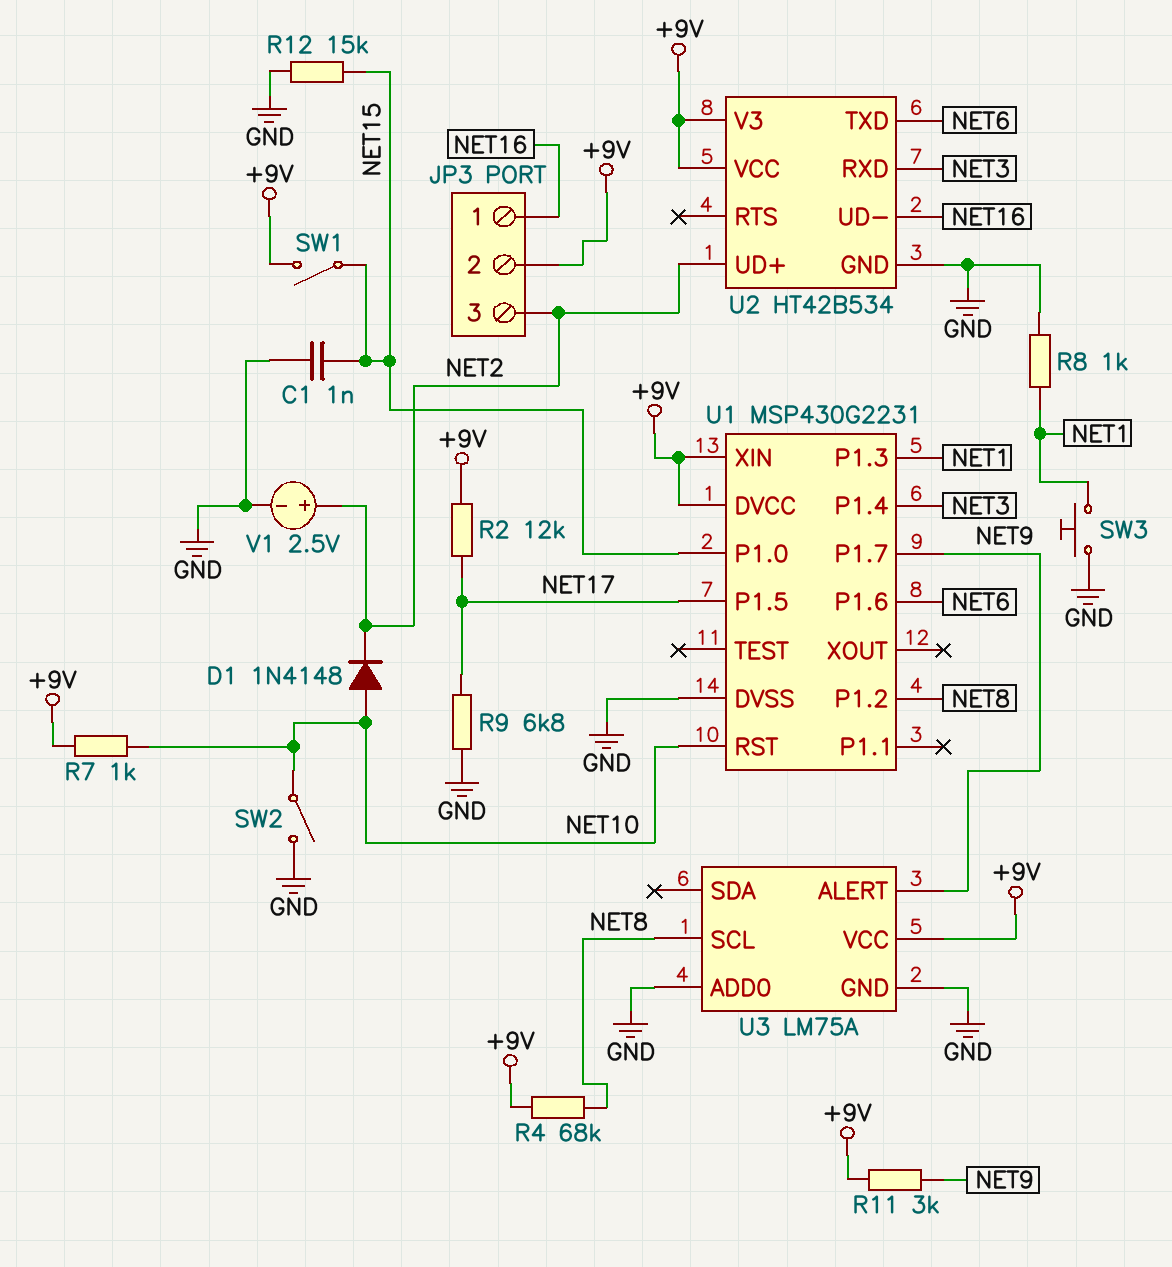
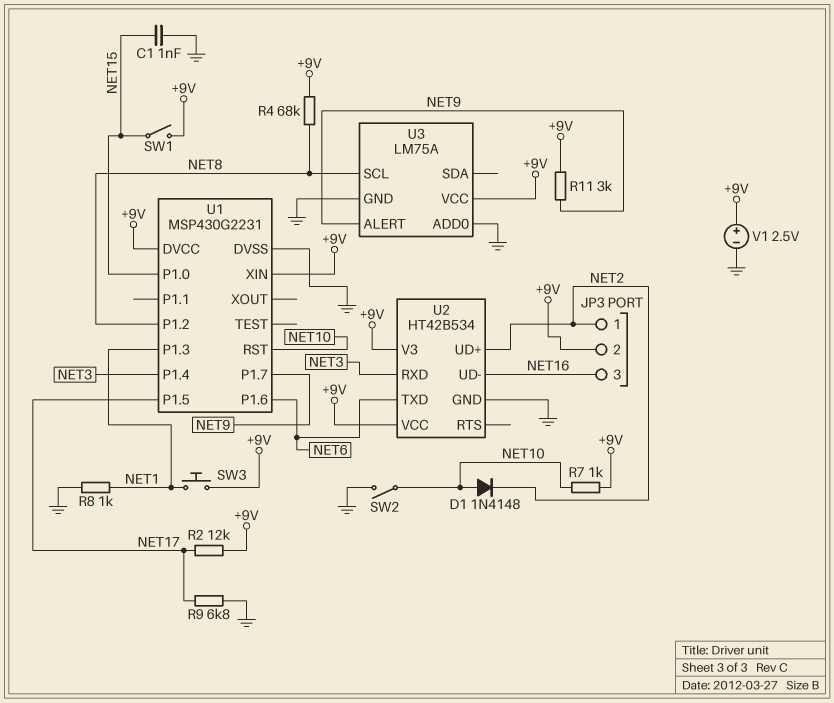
JP3 pin 1: NET16 -> NET2
JP3 pin 3: NET2 -> NET16
R12: 15k (GND, NET15) -> none
SW3: button (GND, NET1) -> button (+9V, NET1)
V1: 2.5V (plus NET2, minus GND) -> 2.5V (plus +9V, minus GND)

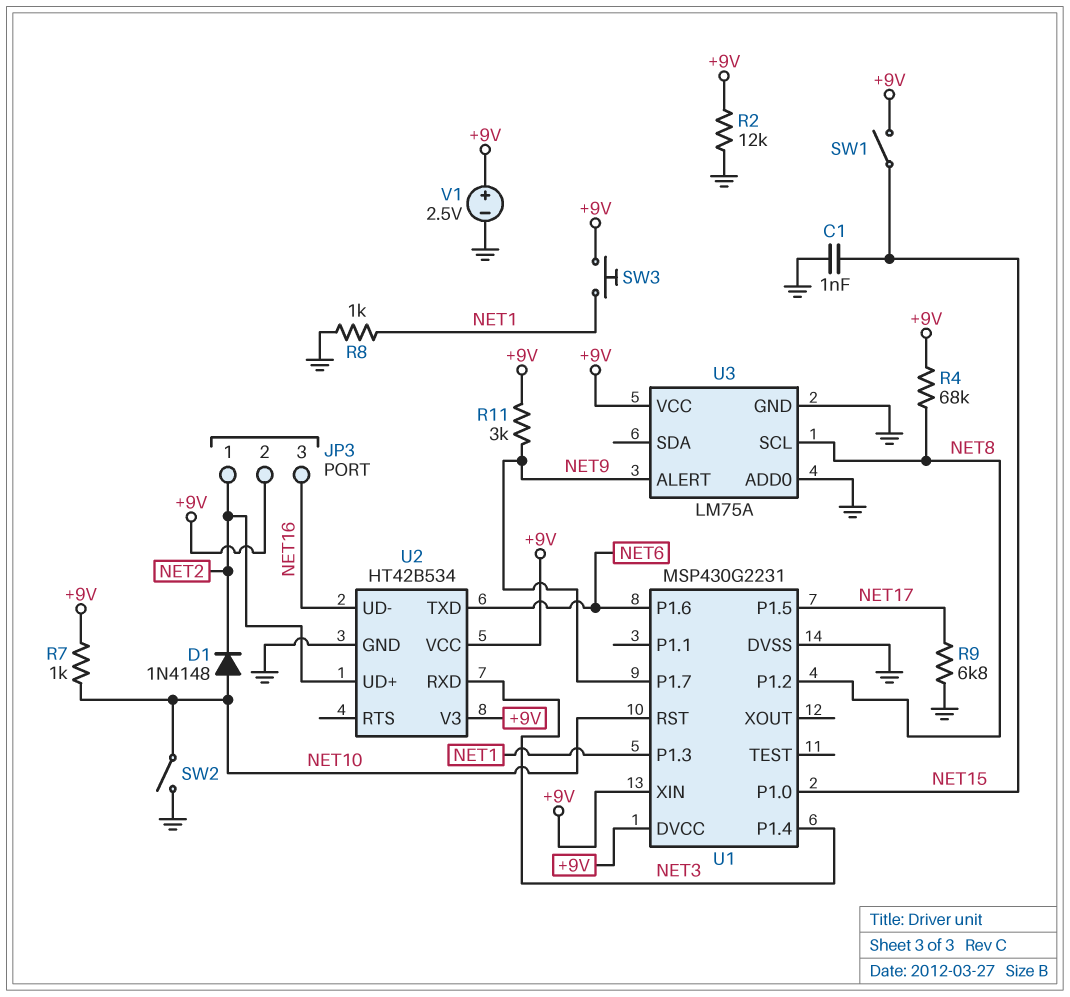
R2: 12k (+9V, NET17) -> 12k (+9V, GND)

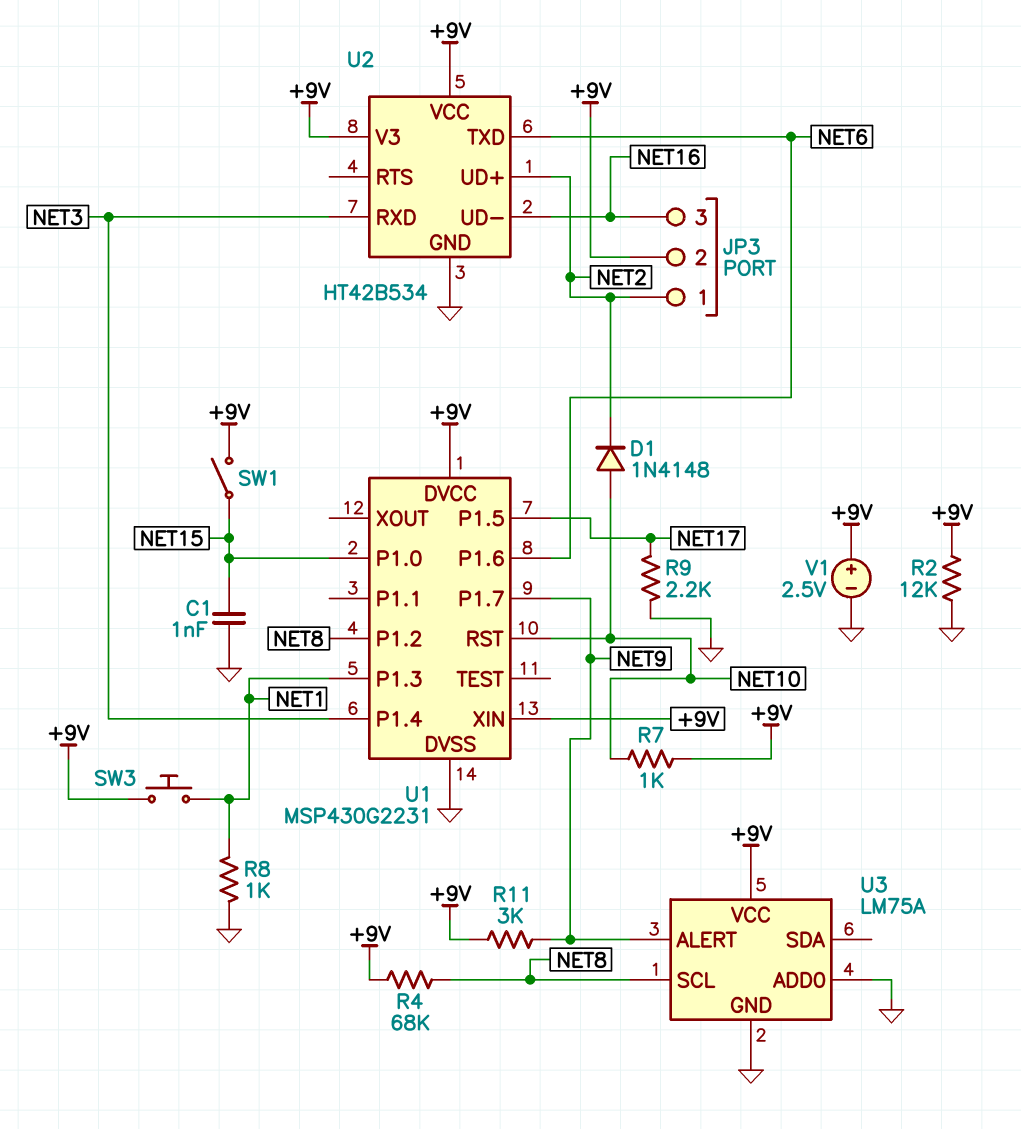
R9: 6.8k (GND, NET17) -> 2.2k (GND, NET17)
SW2: switch (GND, NET10) -> none

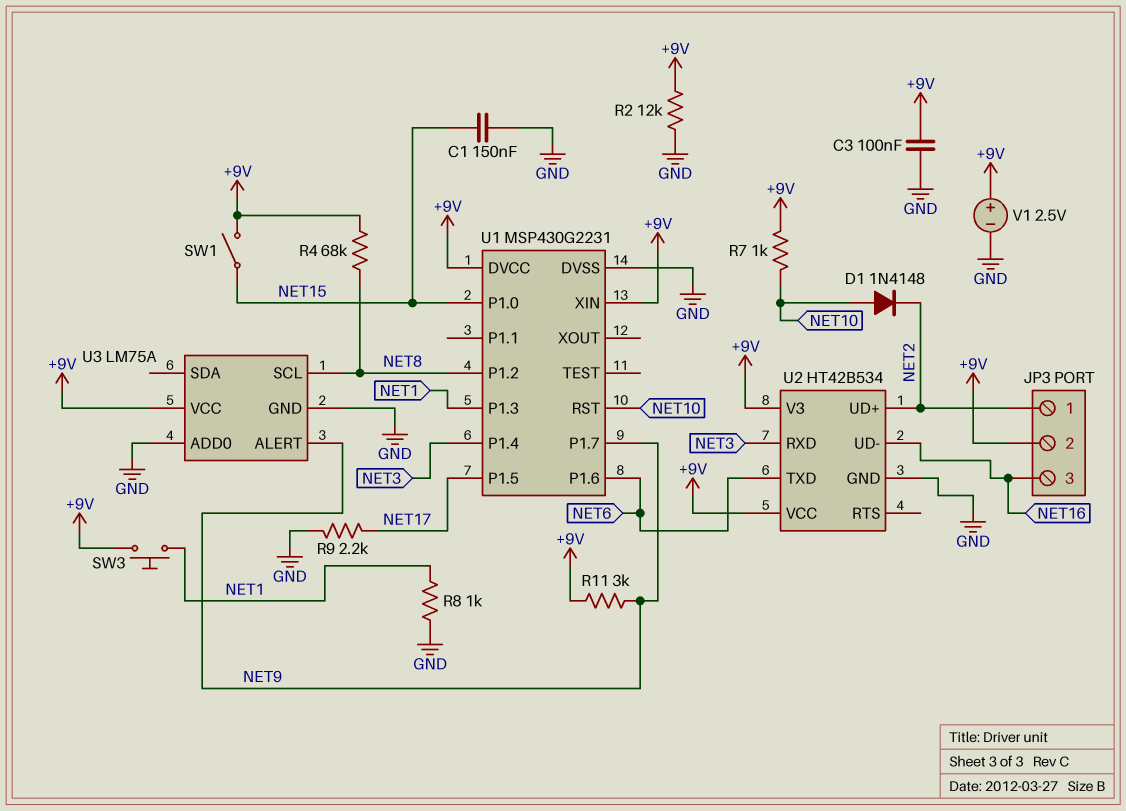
C1: 1nF (GND, NET15) -> 150nF (GND, NET15)
C3: none -> 100nF (+9V, GND)

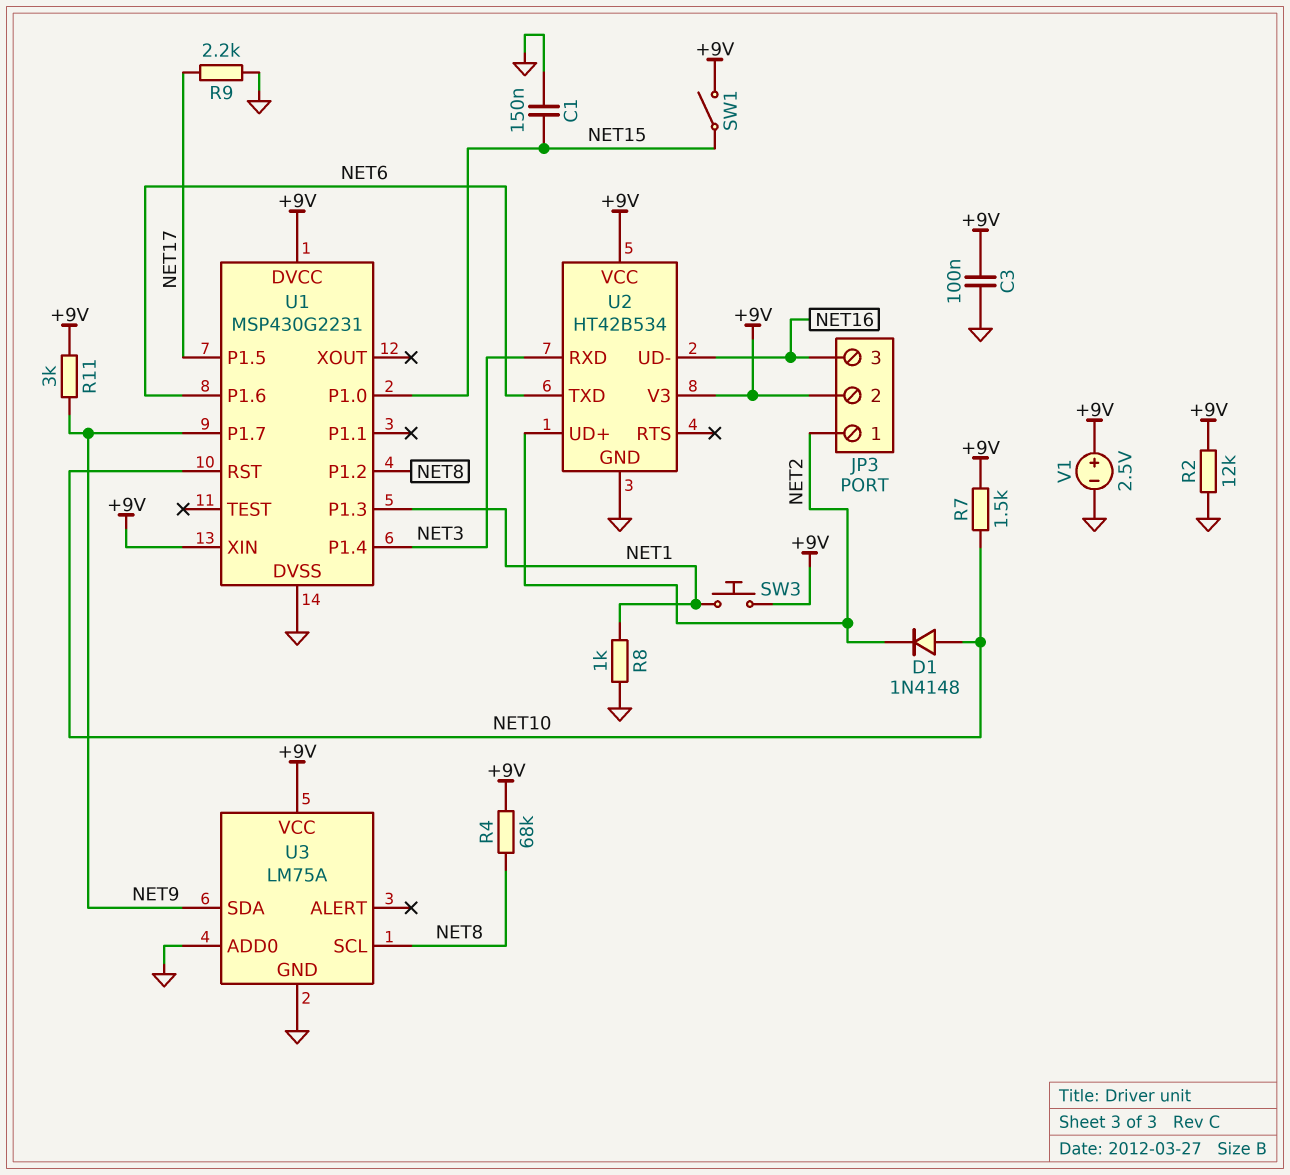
R7: 1k (+9V, NET10) -> 1.5k (+9V, NET10)
U3 pin ALERT: NET9 -> none
U3 pin SDA: none -> NET9

